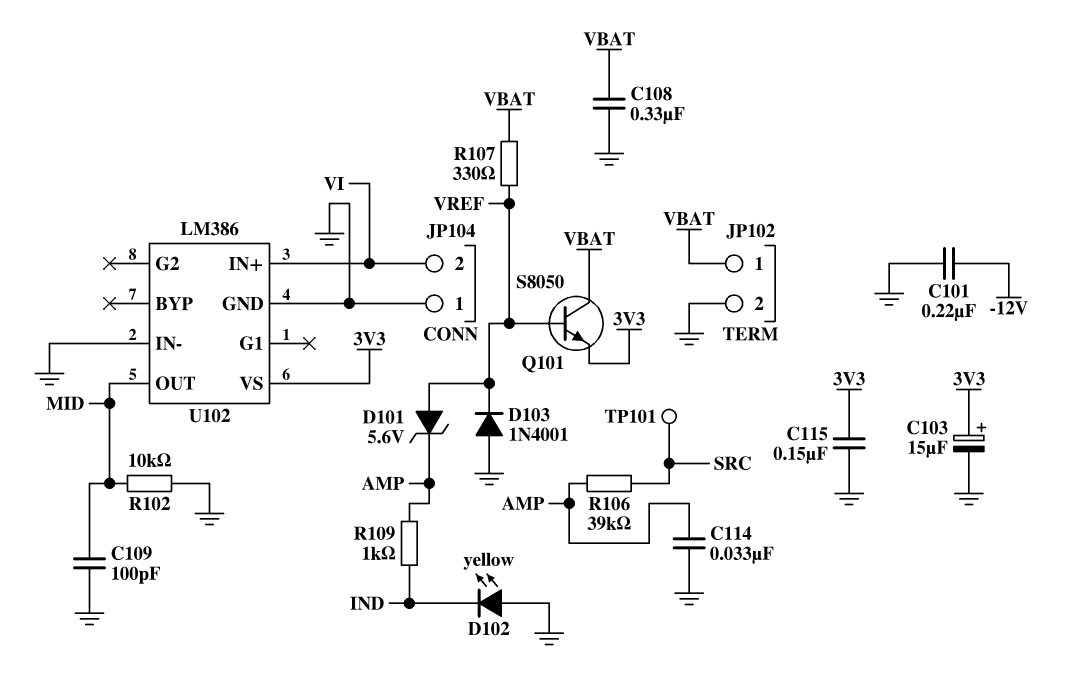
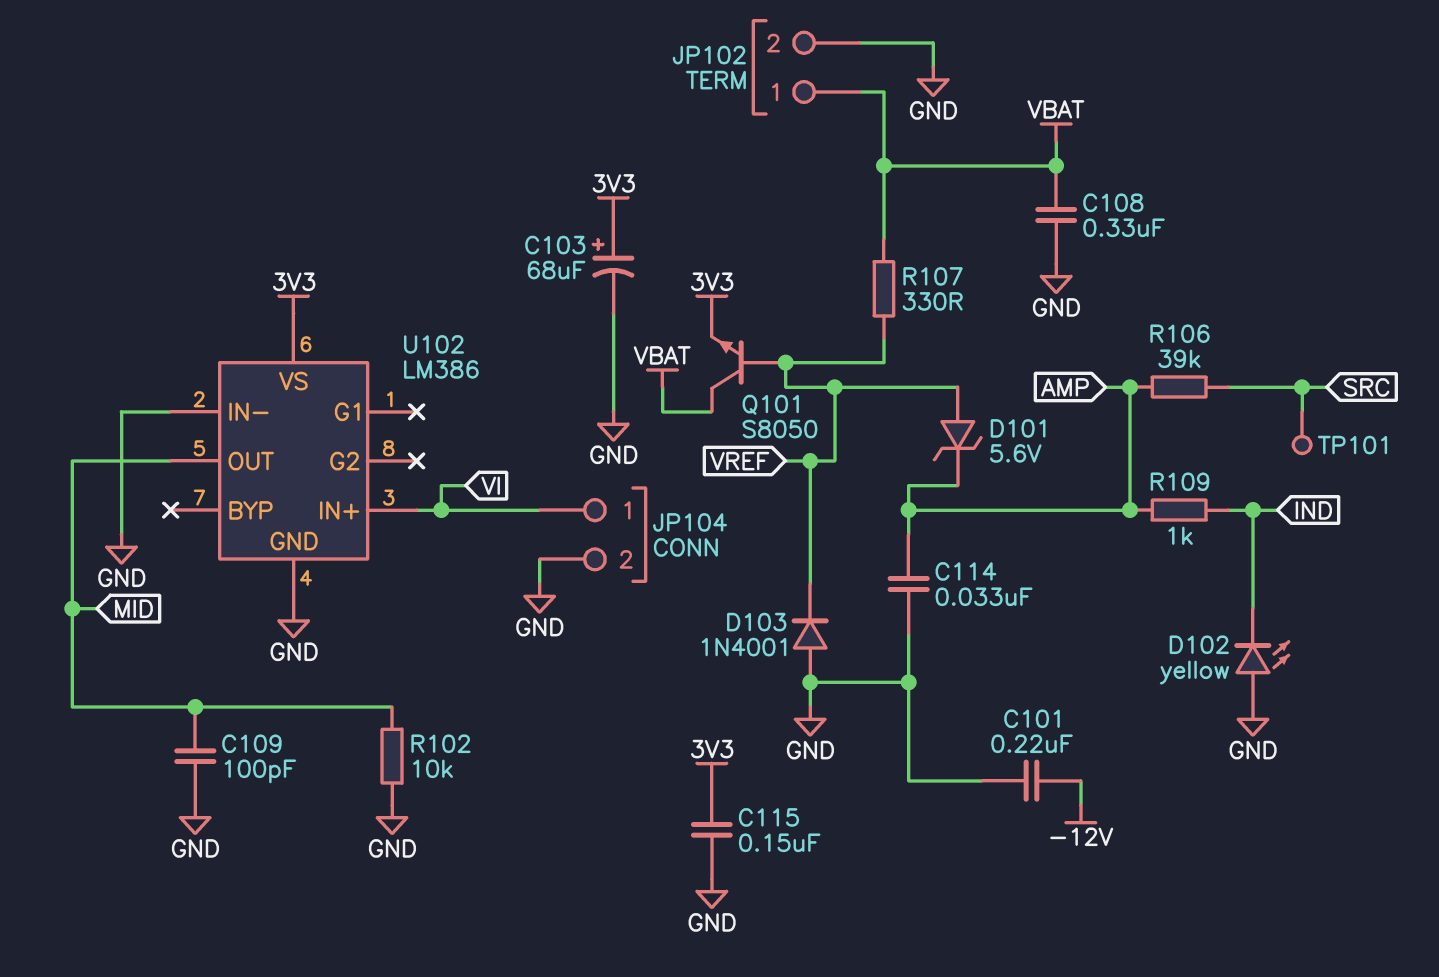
C103: 15uF (plus 3V3, minus GND) -> 68uF (plus 3V3, minus GND)
JP104 pin 1: GND -> VI
JP104 pin 2: VI -> GND

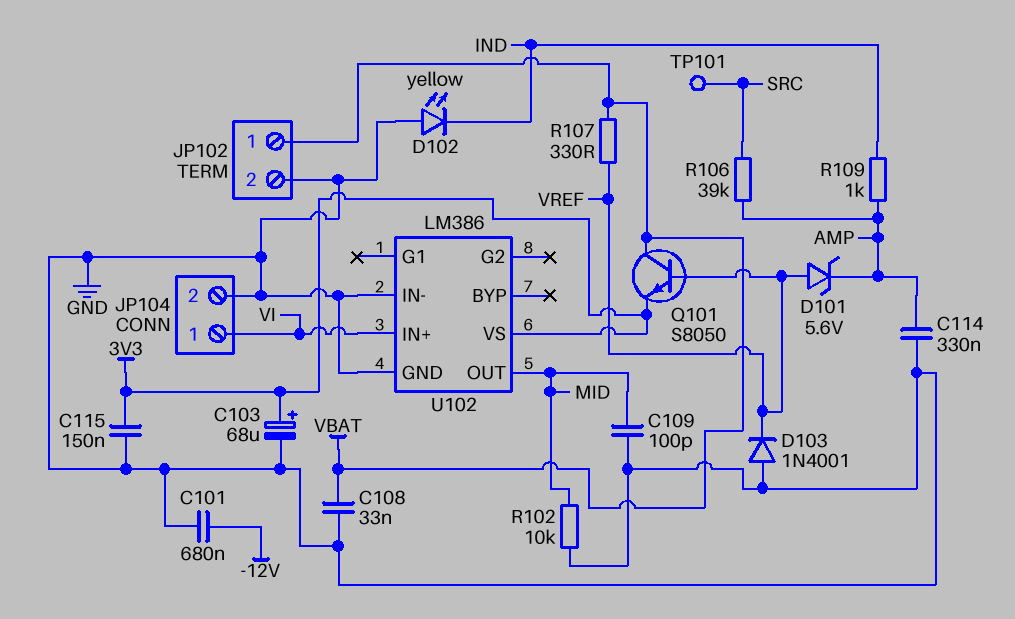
C101: 220nF (-12V, GND) -> 680nF (-12V, GND)
C108: 330nF (GND, VBAT) -> 33nF (GND, VBAT)
C114: 33nF (AMP, GND) -> 330nF (AMP, GND)

